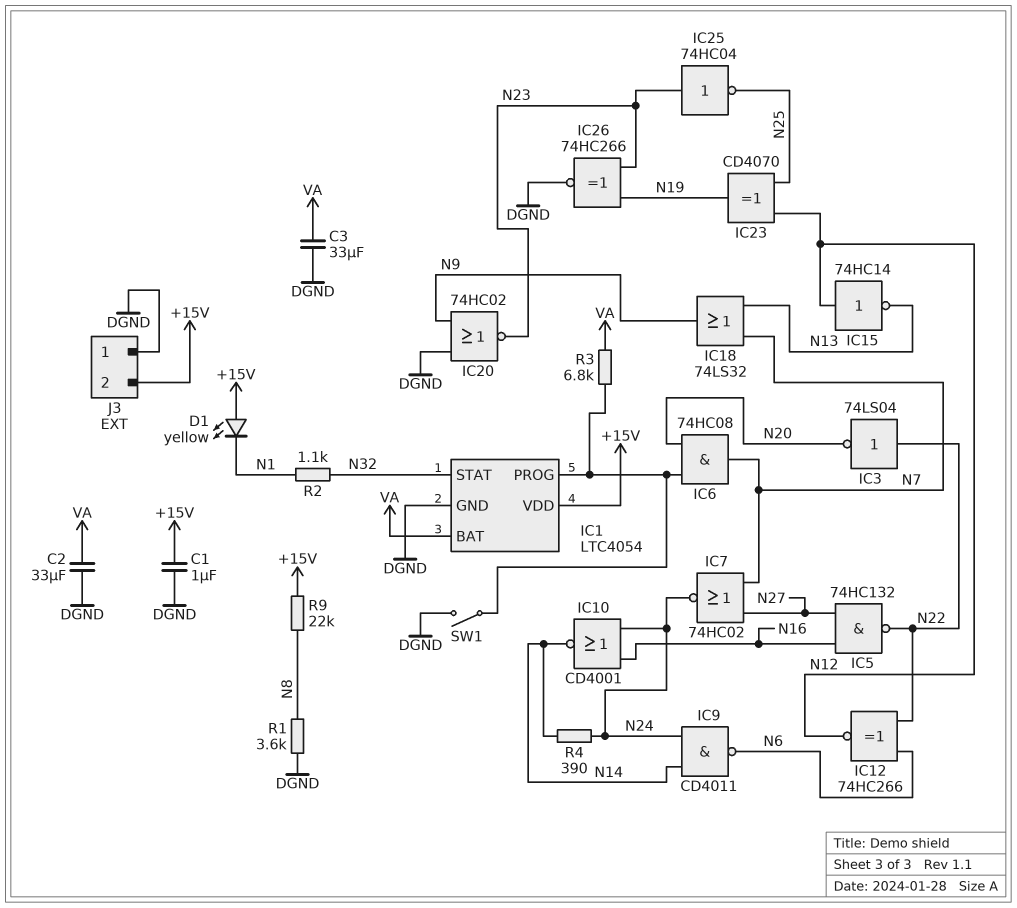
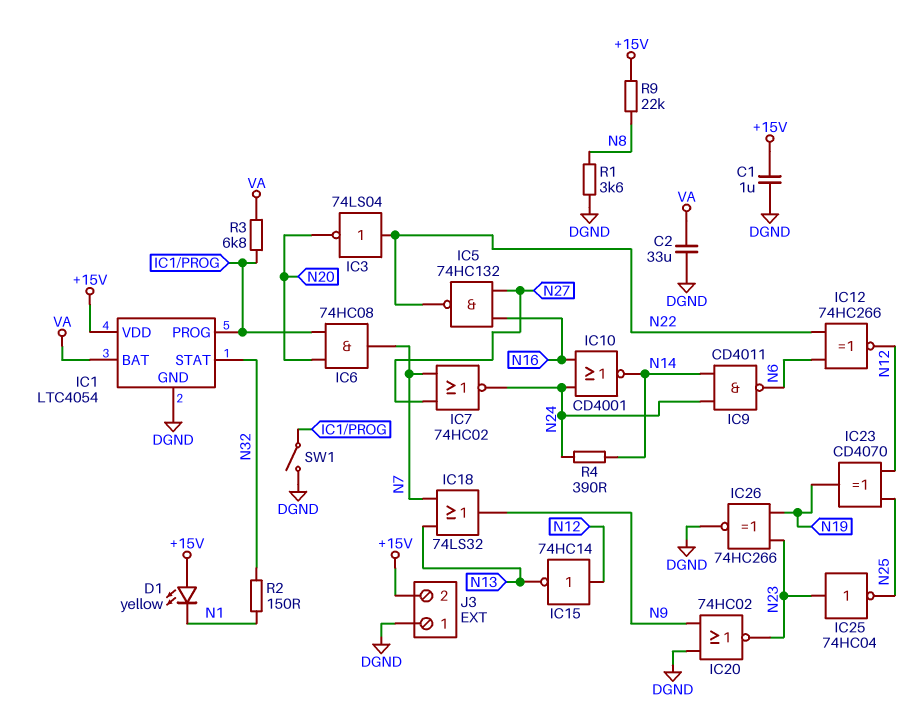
C3: 33uF (DGND, VA) -> none
R2: 1.1k (N1, N32) -> 150 (N1, N32)

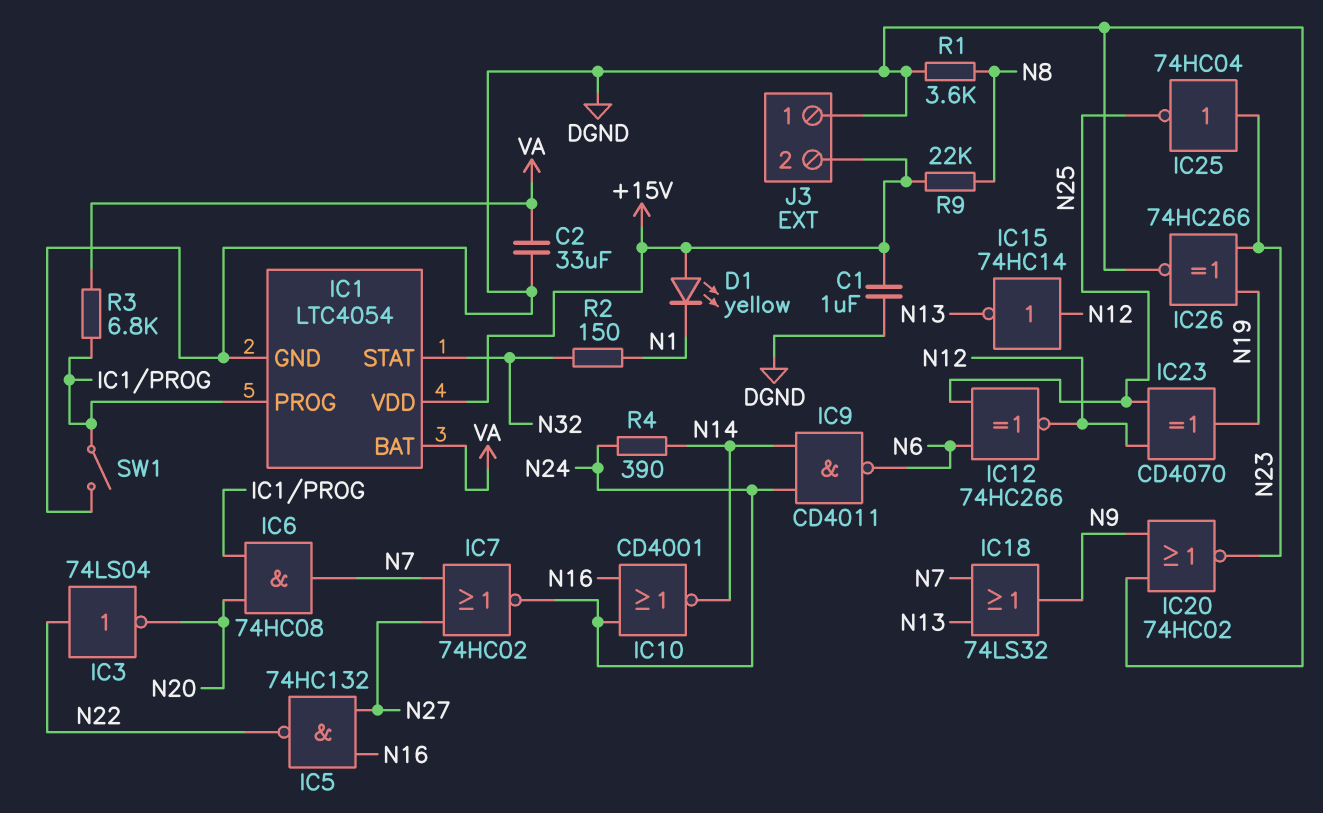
IC12: XNOR 74HC266 (in N6, in N22, out N12) -> XNOR 74HC266 (in N6, in N25, out N12)

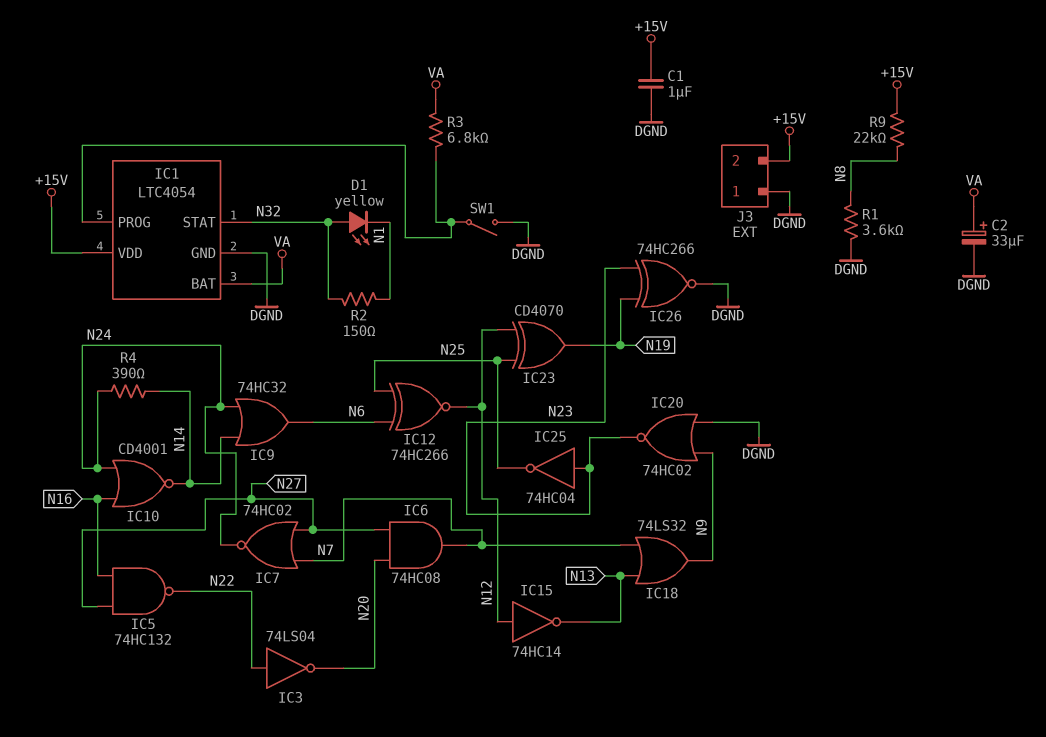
C2: 33uF (DGND, VA) -> 33uF (plus VA, minus DGND)
D1: LED yellow (A +15V, K N1) -> LED yellow (A N32, K N1)
IC6: AND 74HC08 (in IC1/PROG, in N20, out N7) -> AND 74HC08 (in N20, in N27, out N7)
IC9: NAND CD4011 (in N14, in N24, out N6) -> OR 74HC32 (in N14, in N24, out N6)

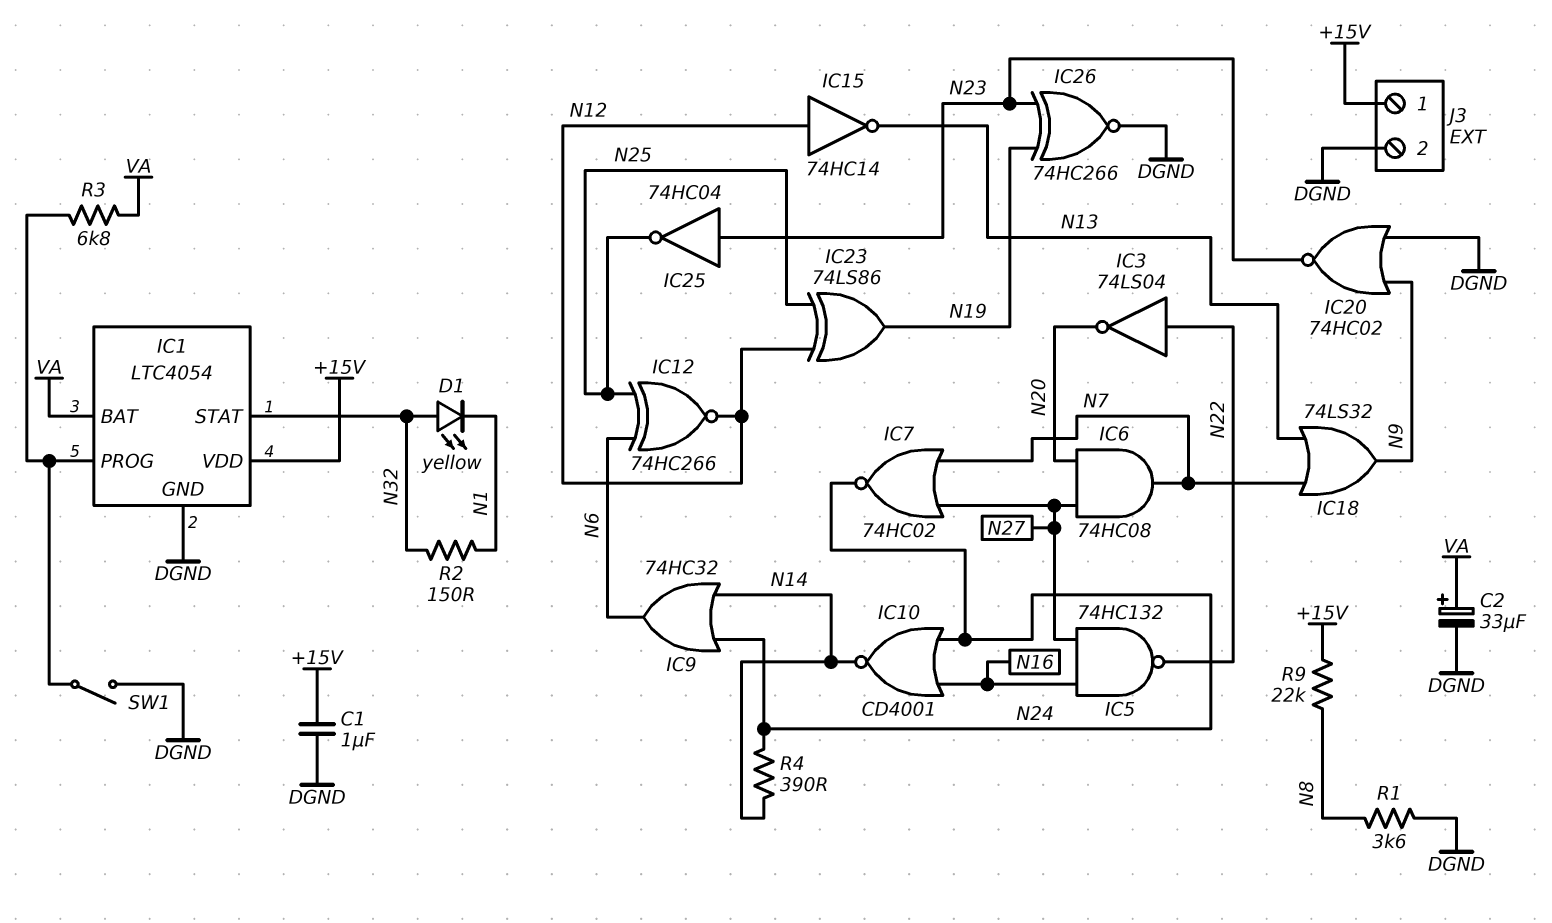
IC23: XOR CD4070 (in N12, in N25, out N19) -> XOR 74LS86 (in N12, in N25, out N19)
J3 pin 1: DGND -> +15V
J3 pin 2: +15V -> DGND

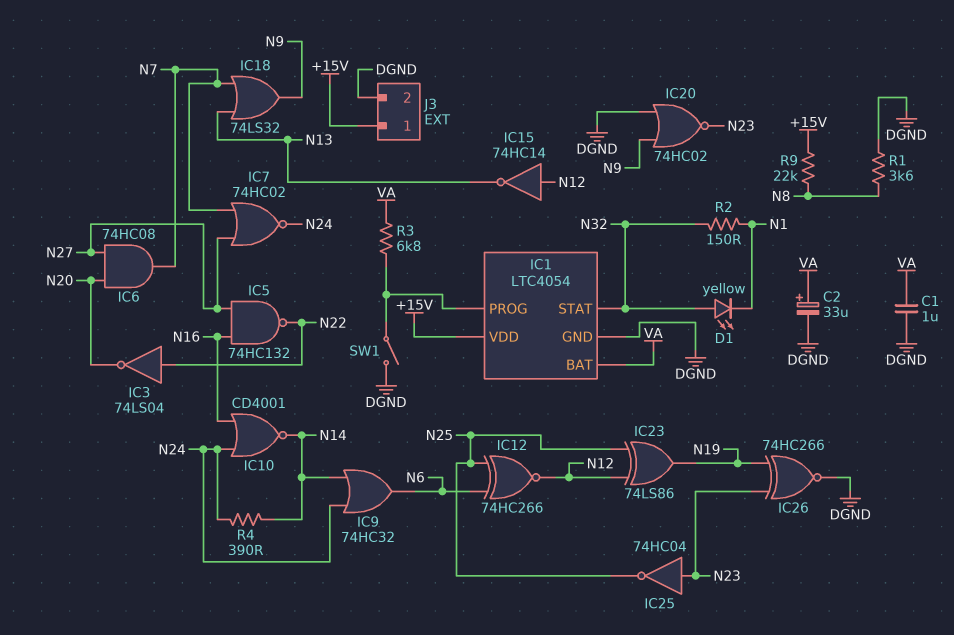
C1: 1uF (+15V, DGND) -> 1uF (DGND, VA)

